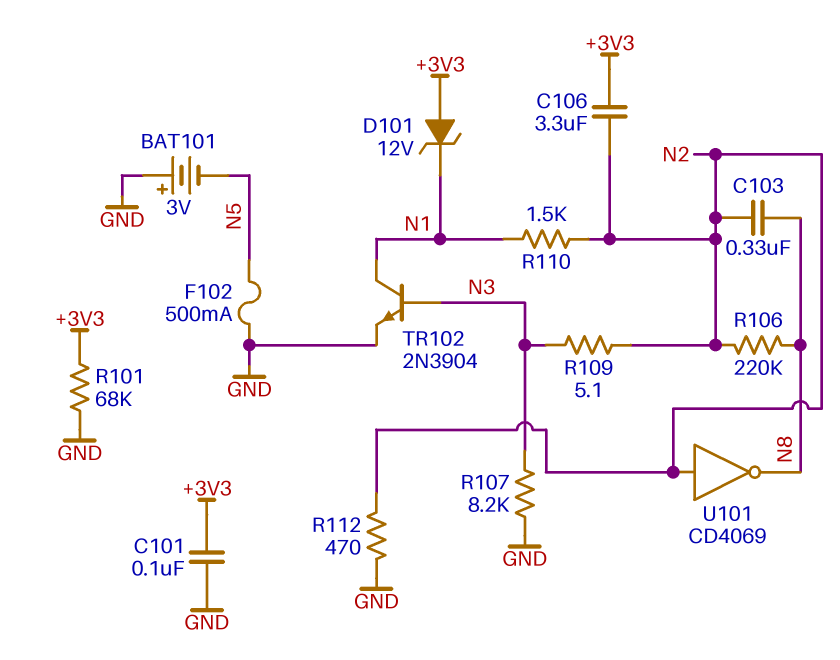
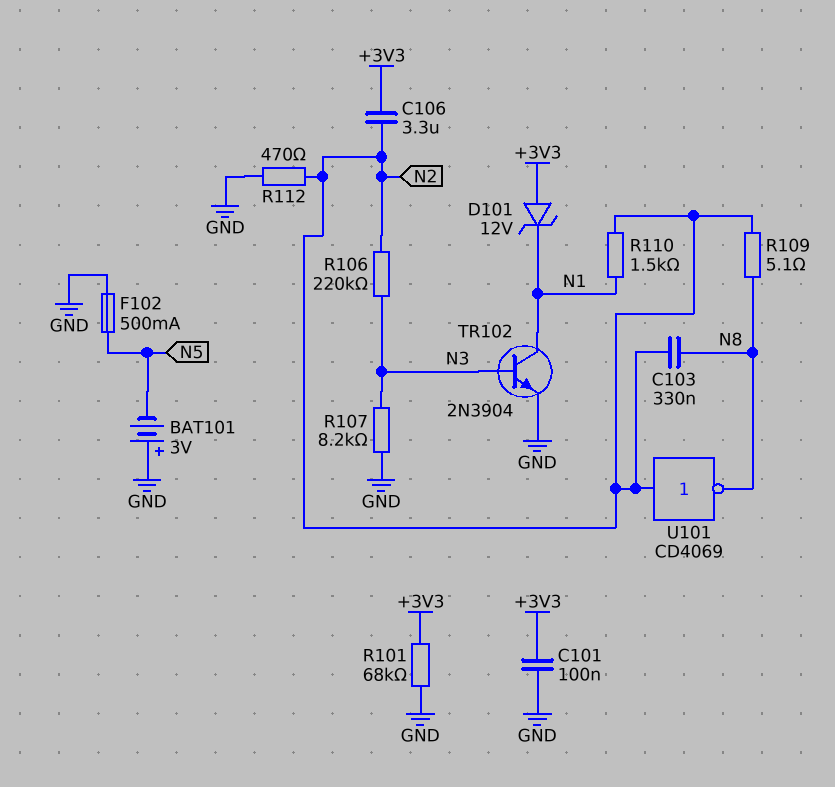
R106: 220k (N2, N8) -> 220k (N2, N3)
R109: 5.1 (N2, N3) -> 5.1 (N2, N8)

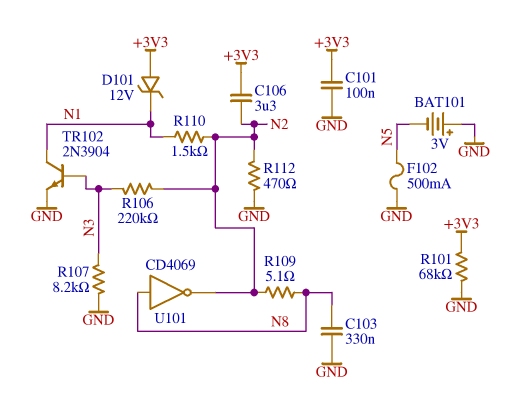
C103: 330nF (N2, N8) -> 330nF (GND, N8)
U101: NOT CD4069 (in N2, out N8) -> NOT CD4069 (in N8, out N2)

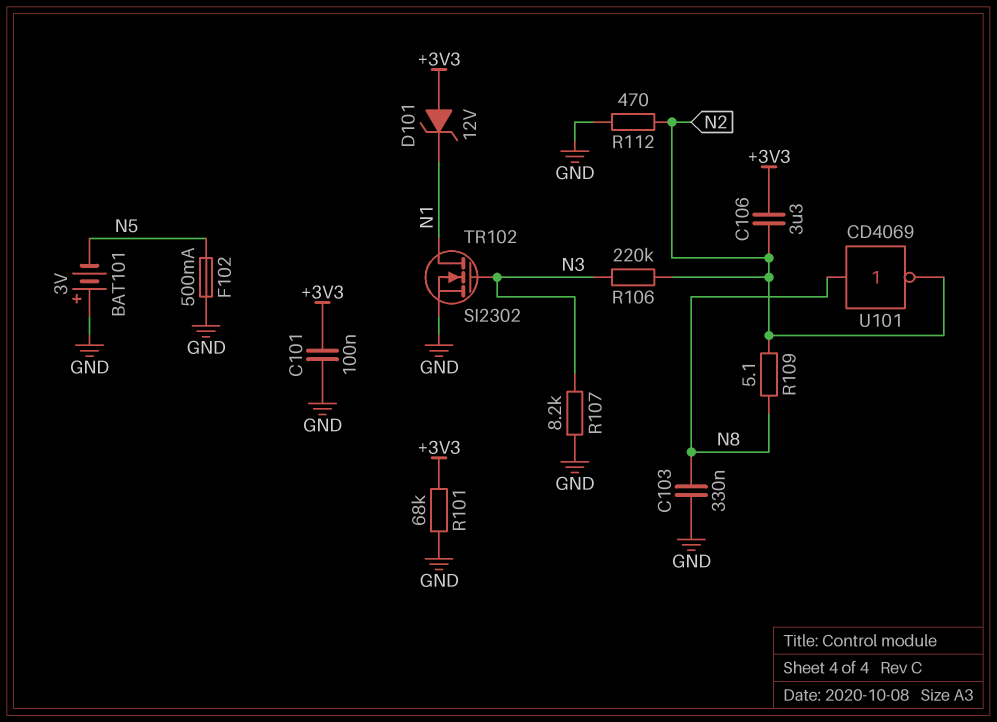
R110: 1.5k (N1, N2) -> none
TR102: NPN 2N3904 (B N3, C N1, E GND) -> NMOS SI2302 (G N3, D N1, S GND)

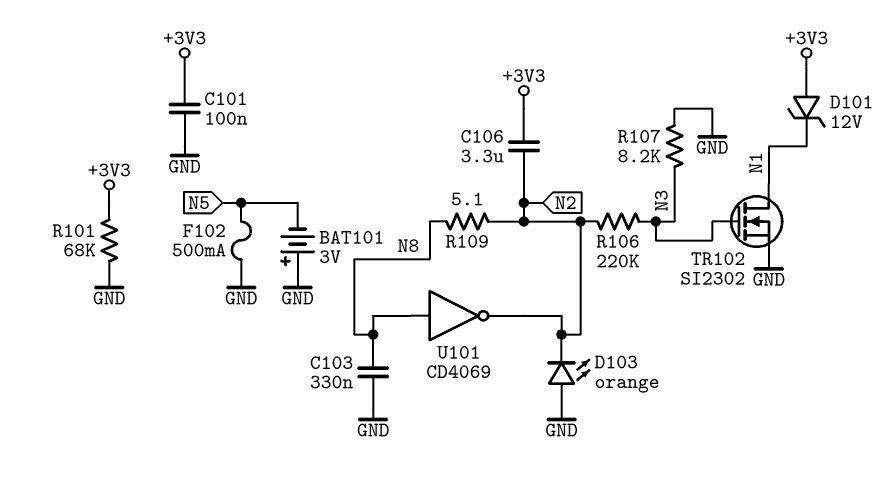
D103: none -> LED orange (A GND, K N2)
R112: 470 (GND, N2) -> none

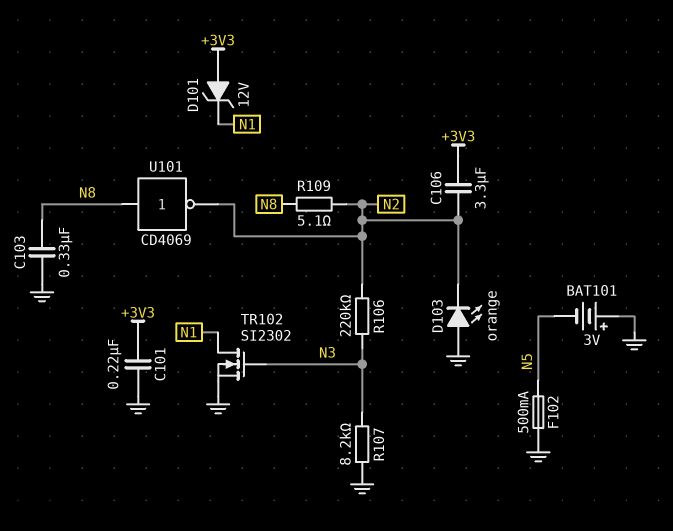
C101: 100nF (+3V3, GND) -> 220nF (+3V3, GND)
R101: 68k (+3V3, GND) -> none

